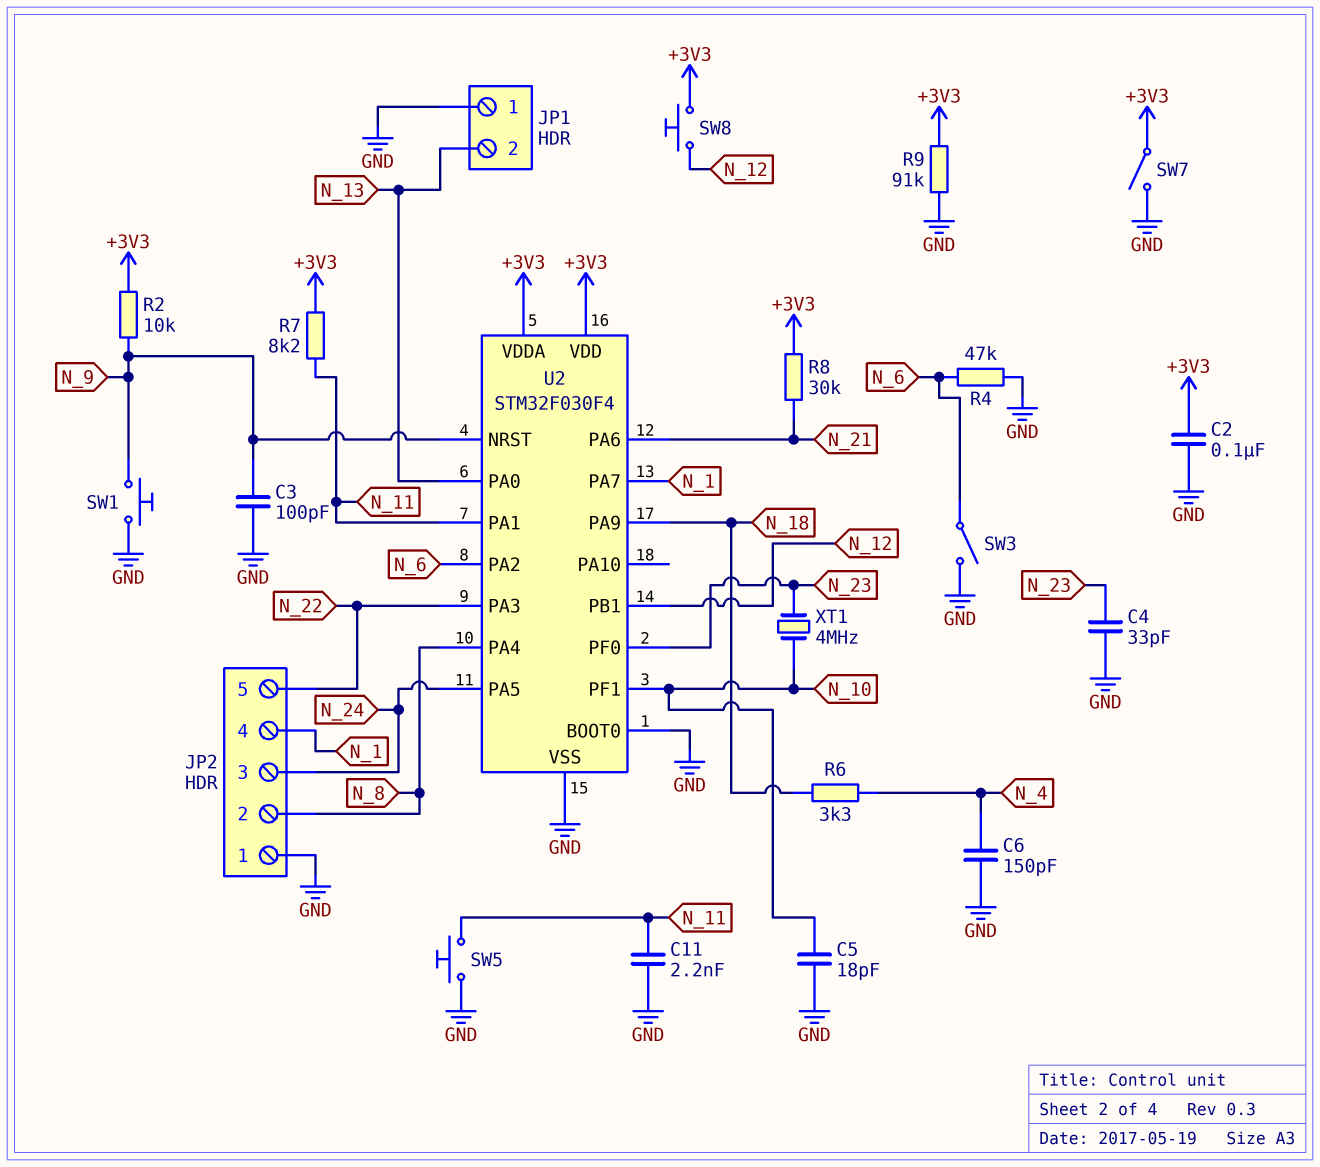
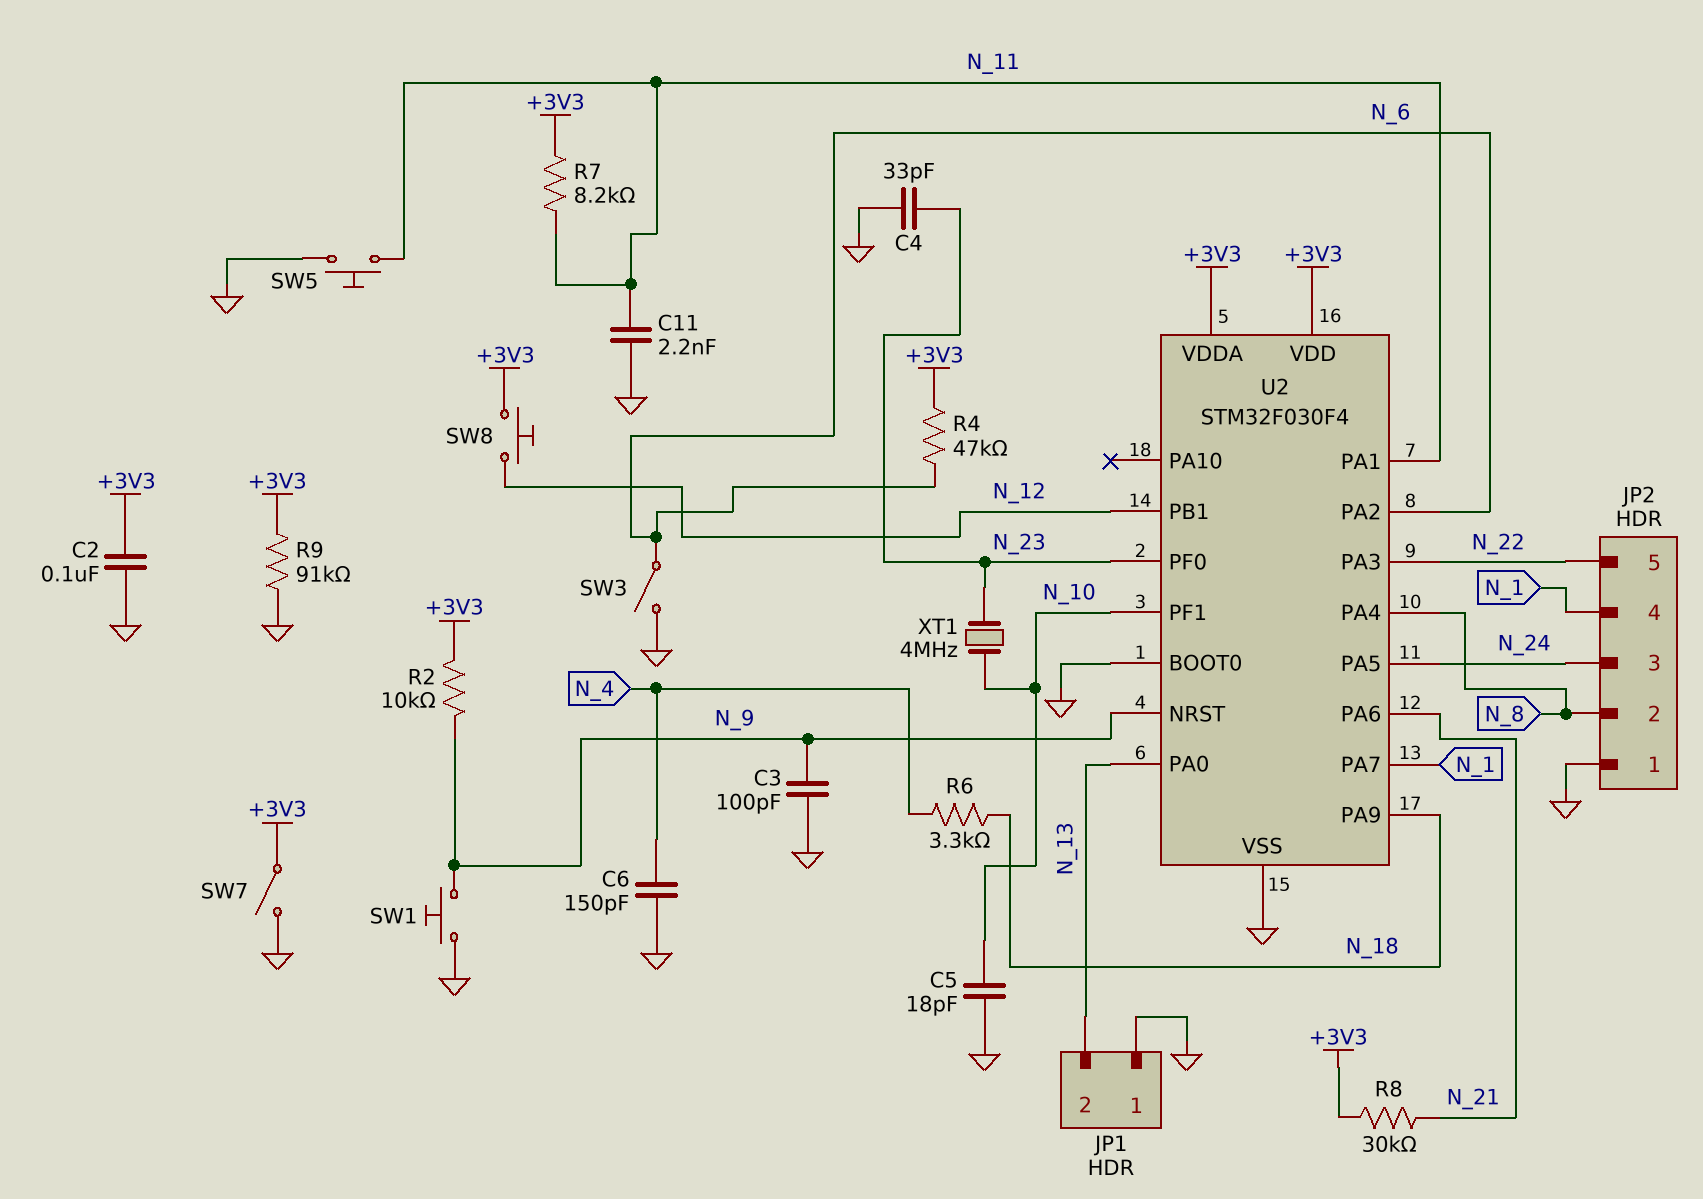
R4: 47k (GND, N_6) -> 47k (+3V3, N_6)

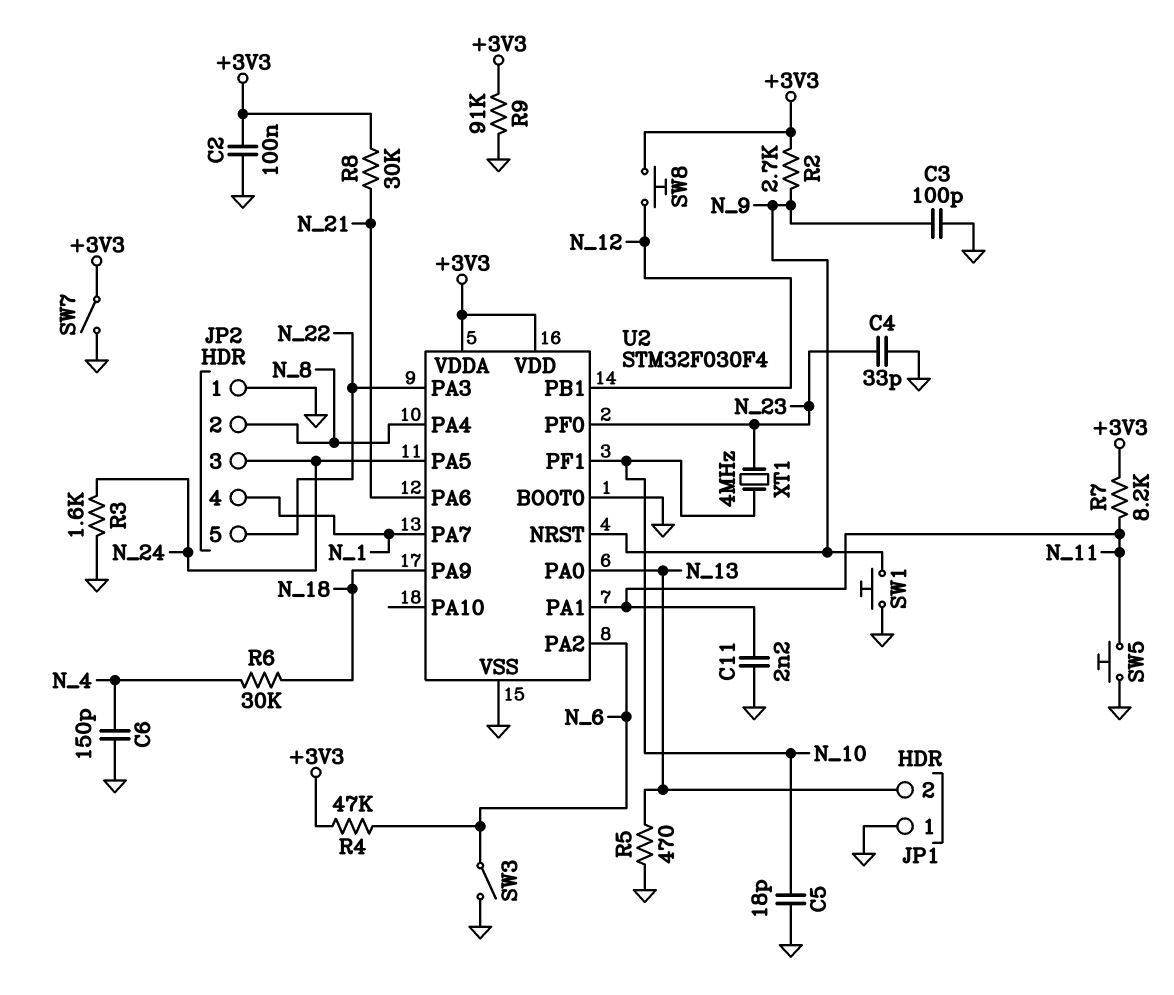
R2: 10k (+3V3, N_9) -> 2.7k (+3V3, N_9)
R3: none -> 1.6k (GND, N_24)
R5: none -> 470 (GND, N_13)
R6: 3.3k (N_4, N_18) -> 30k (N_4, N_18)

